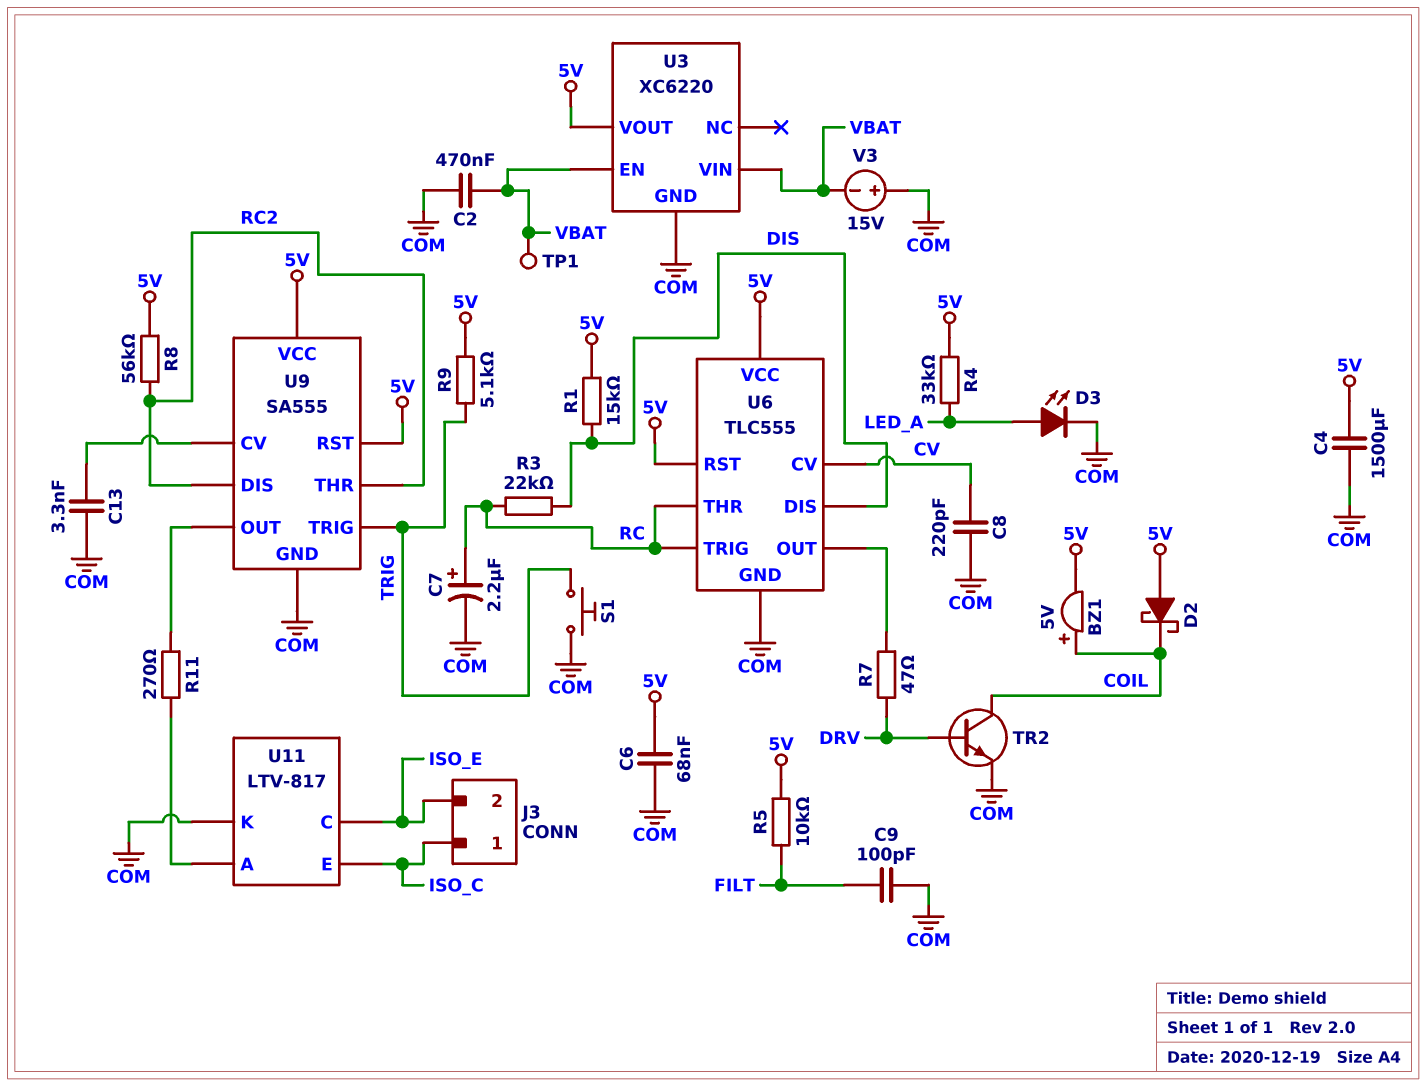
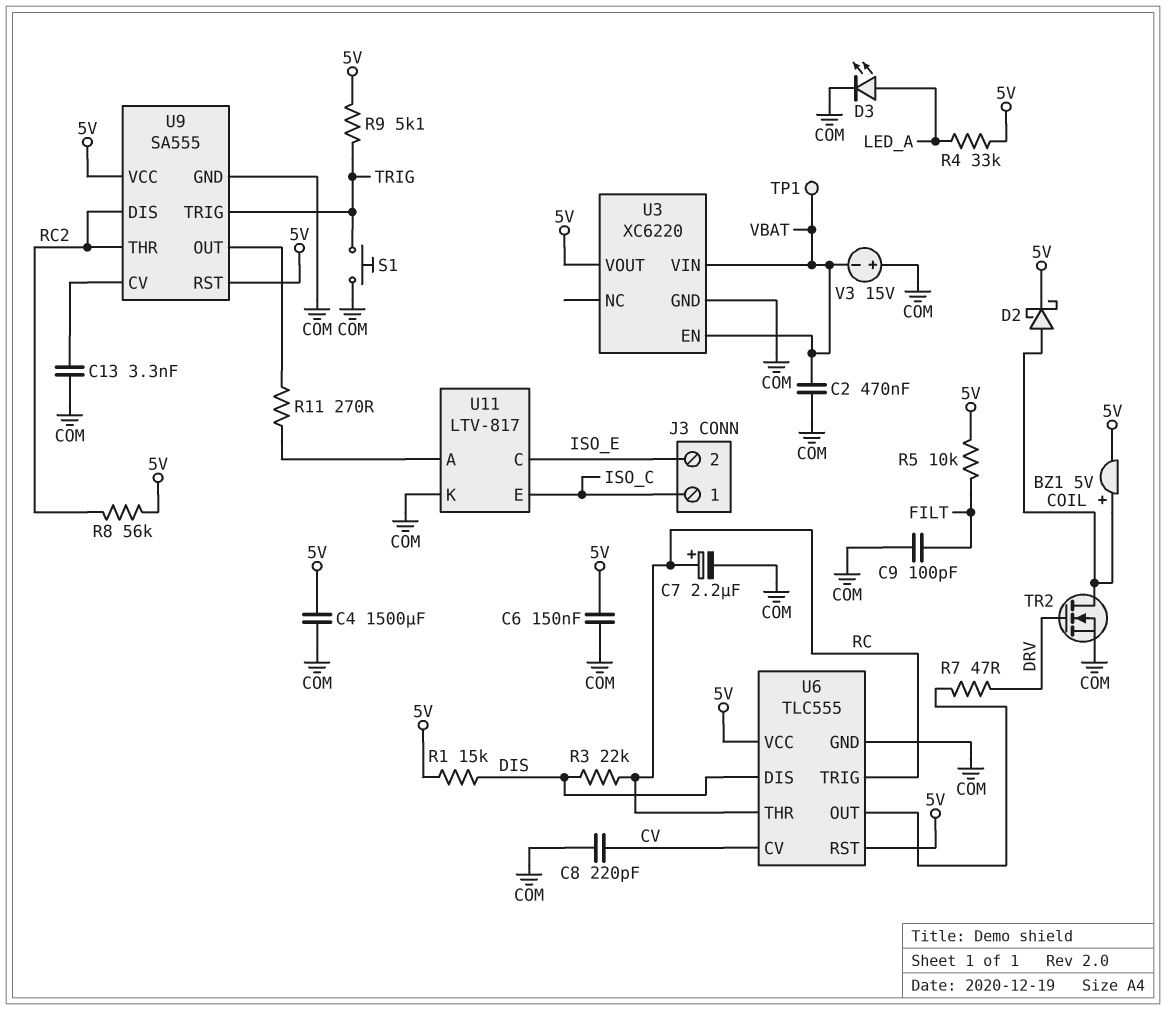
C6: 68nF (5V, COM) -> 150nF (5V, COM)
D2: schottky (A 5V, K COIL) -> schottky (A COIL, K 5V)
TR2: NPN (B DRV, C COIL, E COM) -> NMOS (G DRV, D COIL, S COM)

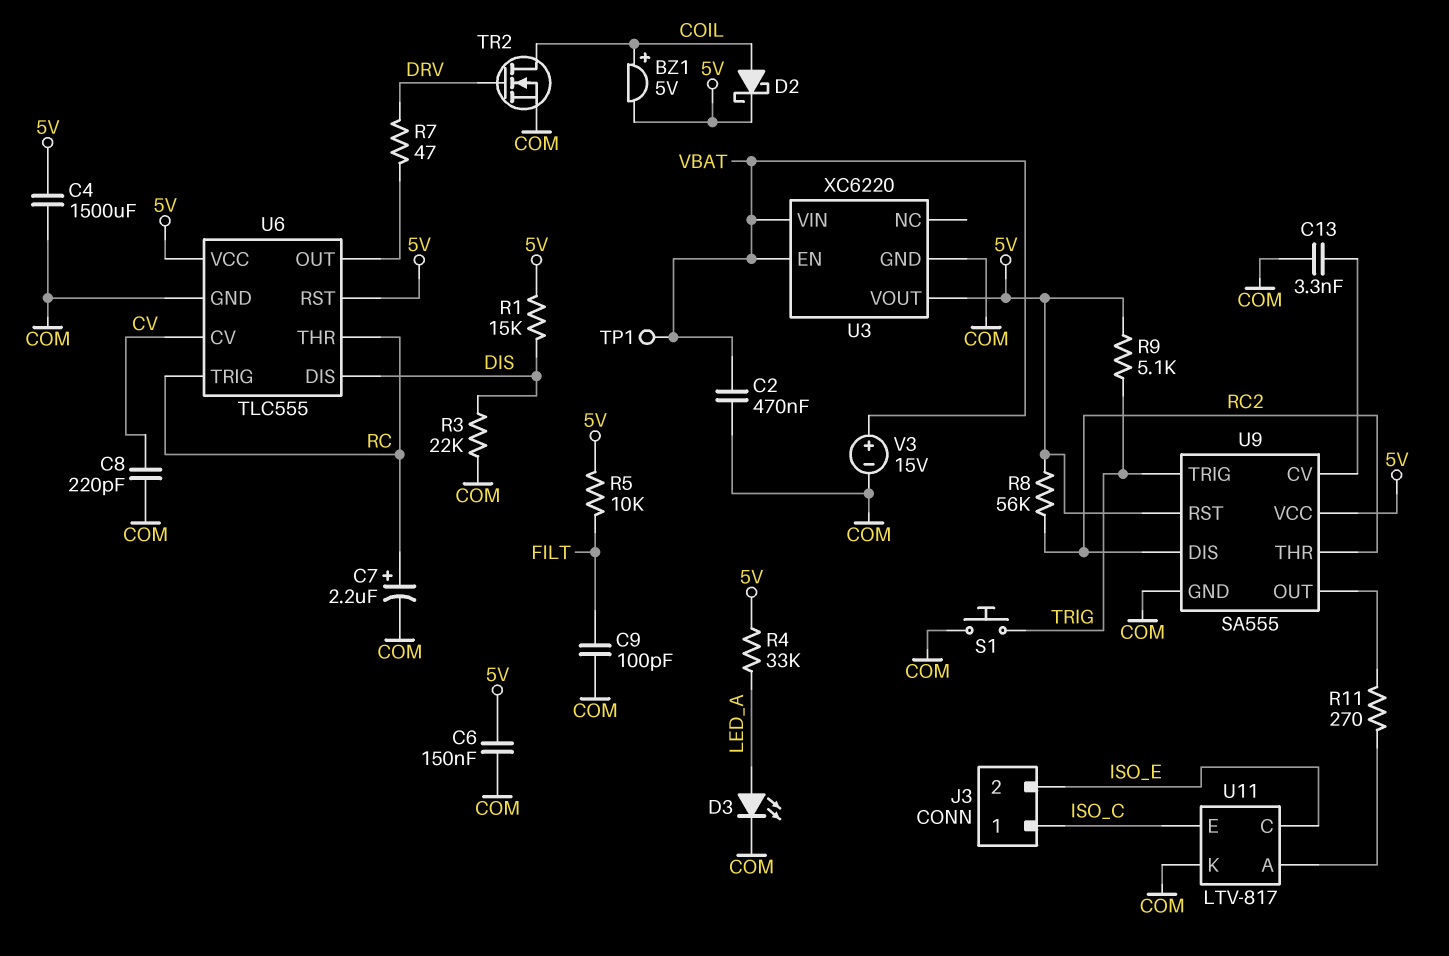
R3: 22k (DIS, RC) -> 22k (COM, DIS)
V3: 15V (plus COM, minus VBAT) -> 15V (plus VBAT, minus COM)

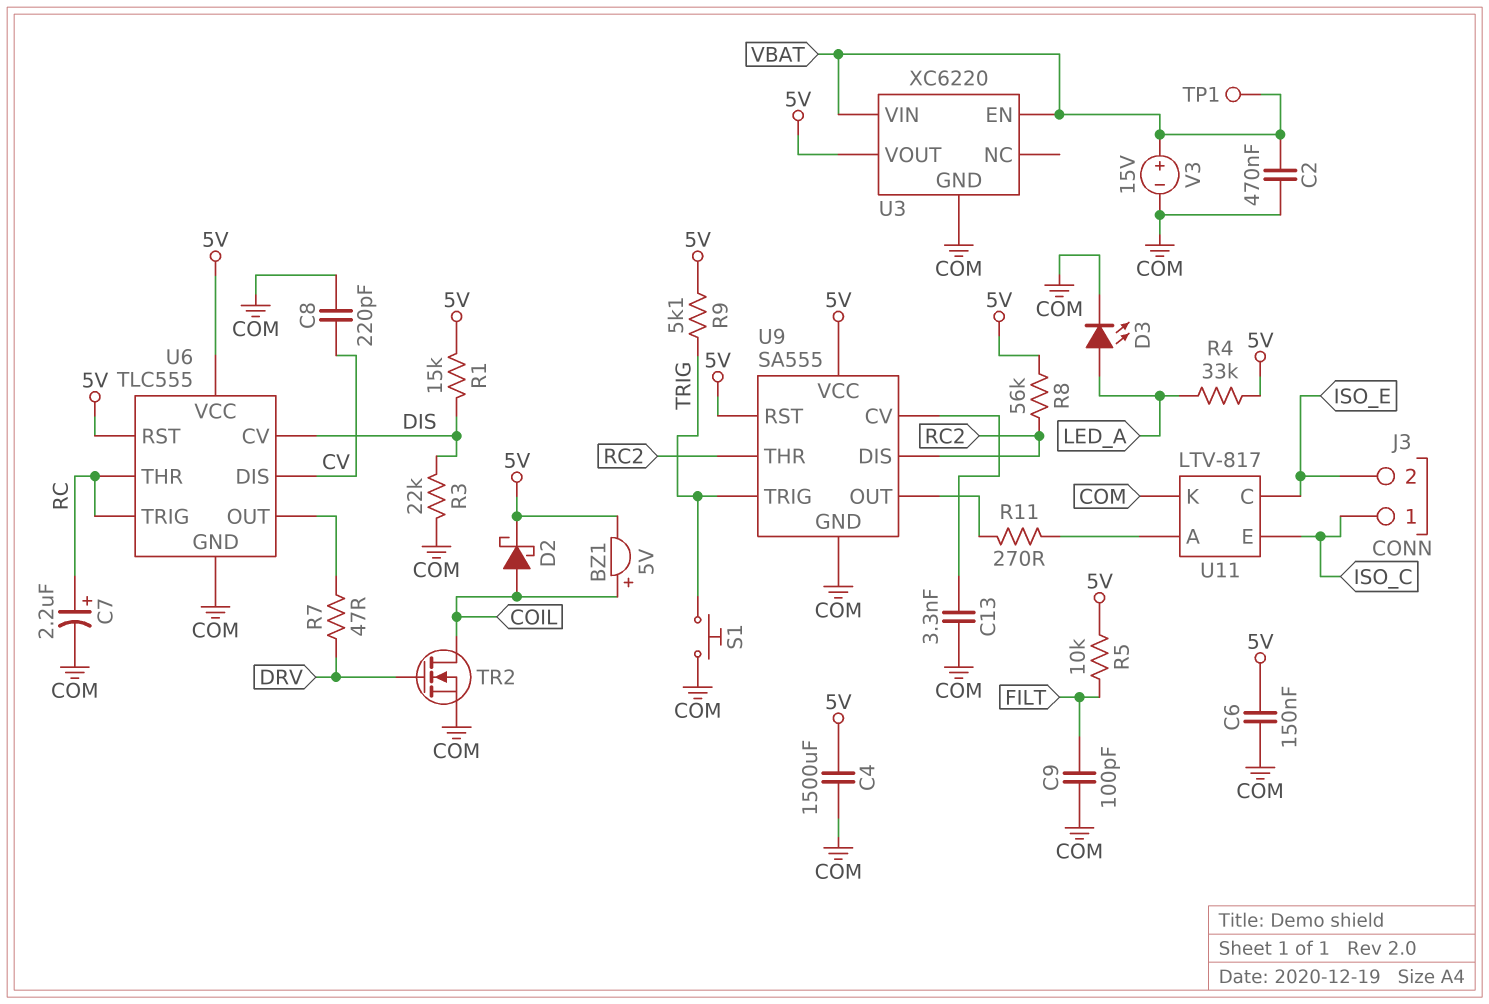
U6 pin CV: CV -> DIS
U6 pin DIS: DIS -> CV

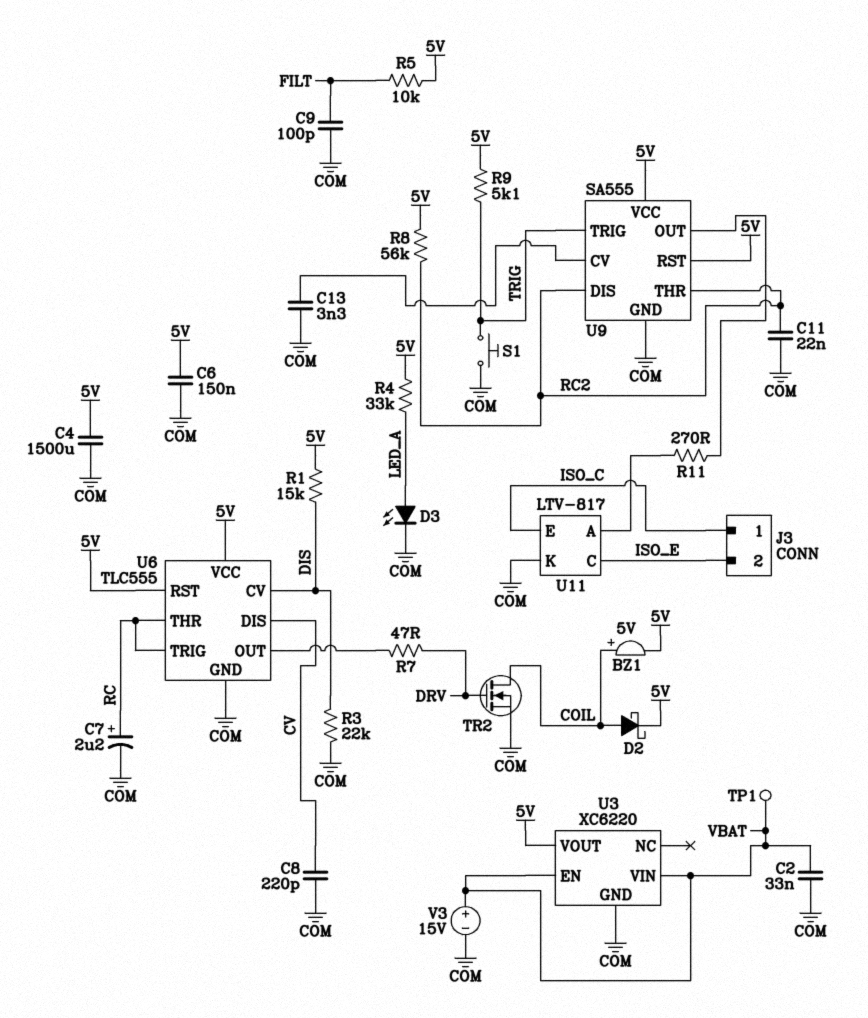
C2: 470nF (COM, VBAT) -> 33nF (COM, VBAT)
C11: none -> 22nF (COM, RC2)

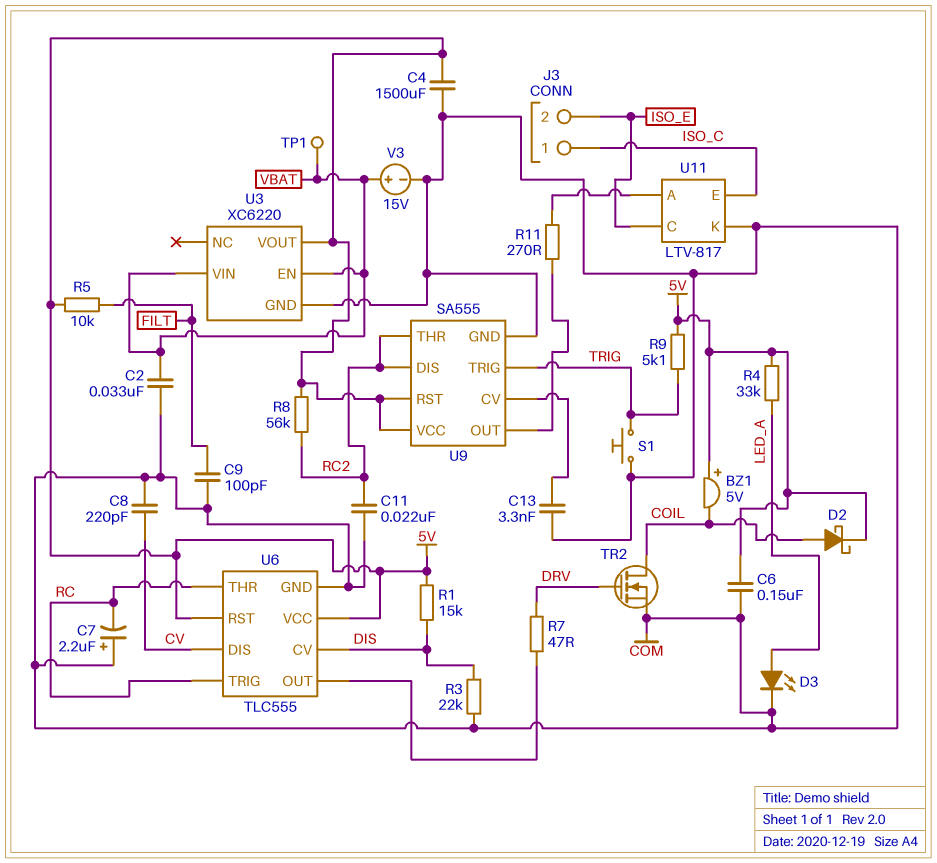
BZ1: buzzer 5V (plus COIL, minus 5V) -> buzzer 5V (plus 5V, minus COIL)
C7: 2.2uF (plus RC, minus COM) -> 2.2uF (plus COM, minus RC)

